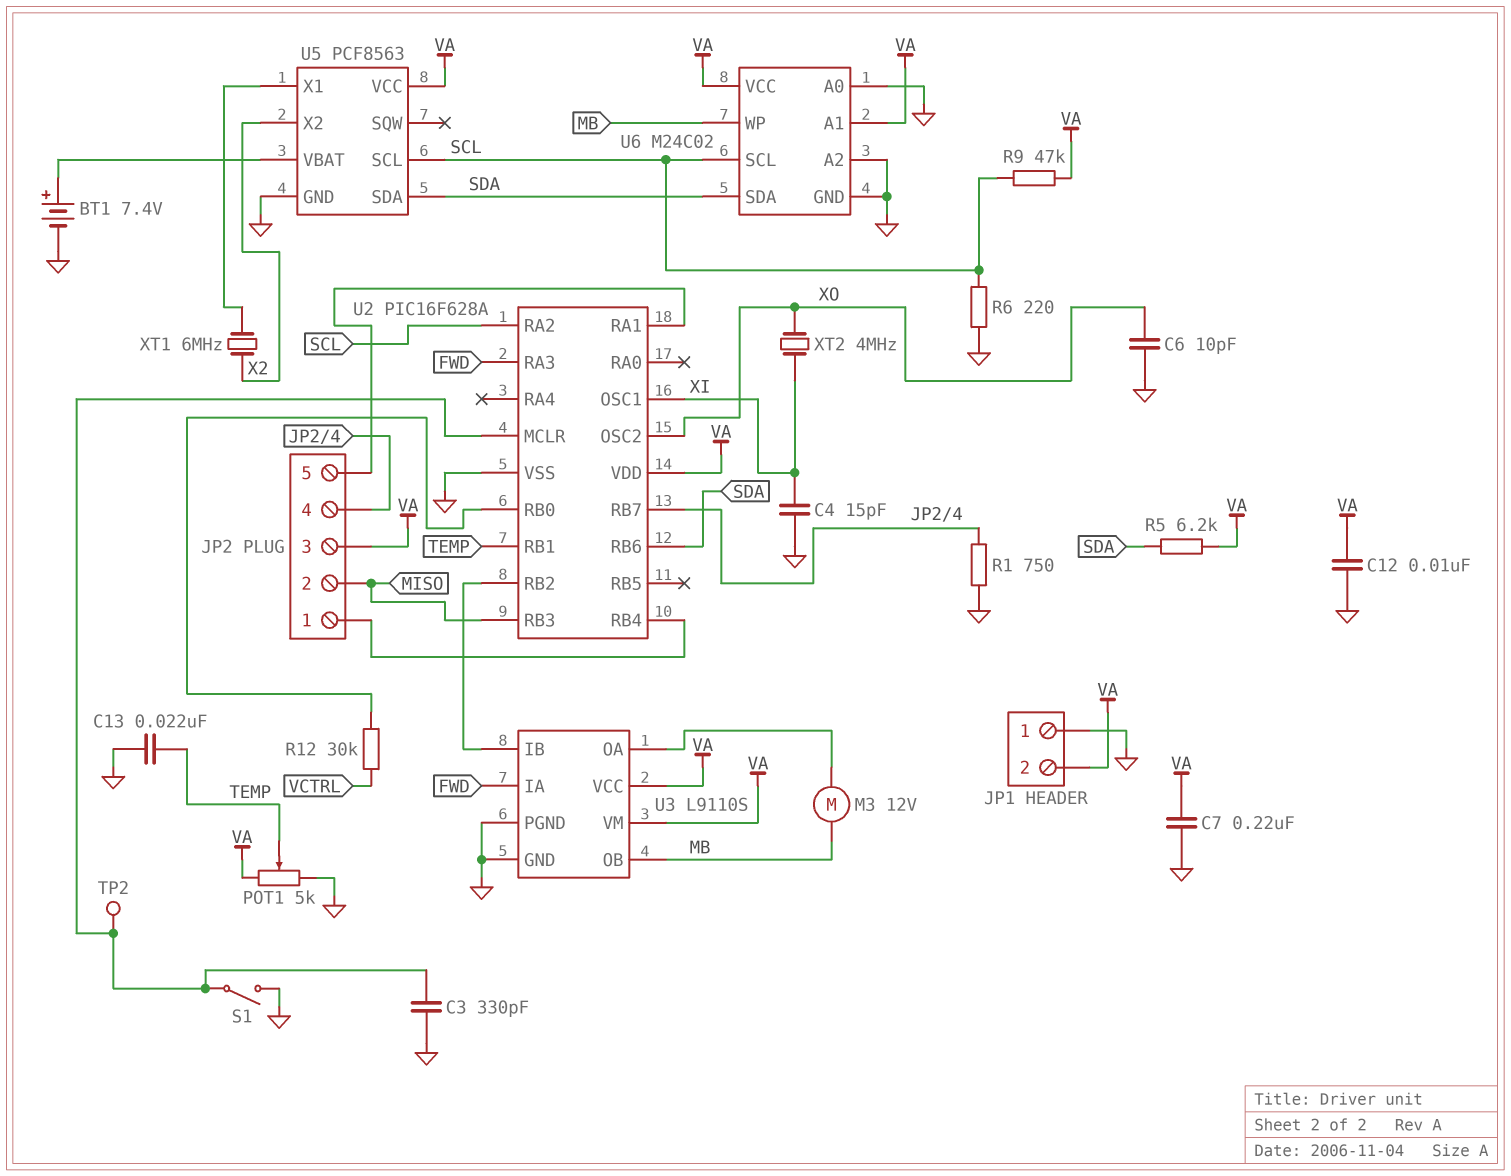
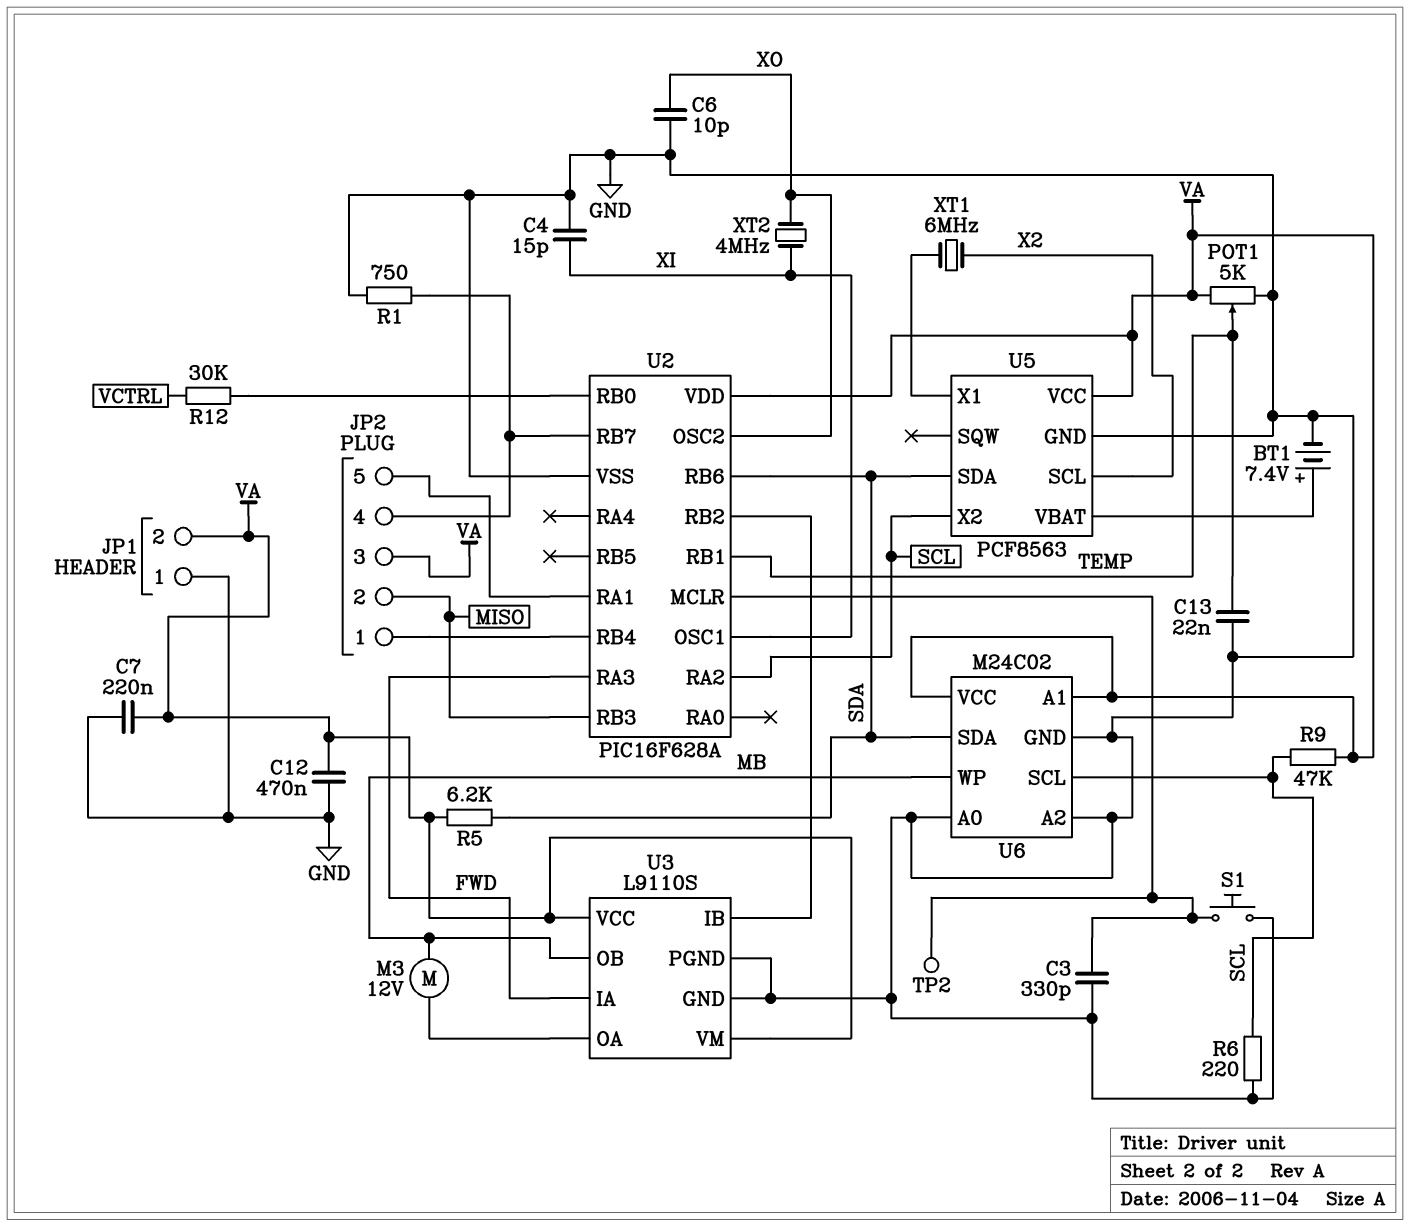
C12: 10nF (GND, VA) -> 470nF (GND, VA)
S1: switch (GND, U2/MCLR) -> button (GND, U2/MCLR)
U5 pin SCL: SCL -> X2
U5 pin X2: X2 -> SCL

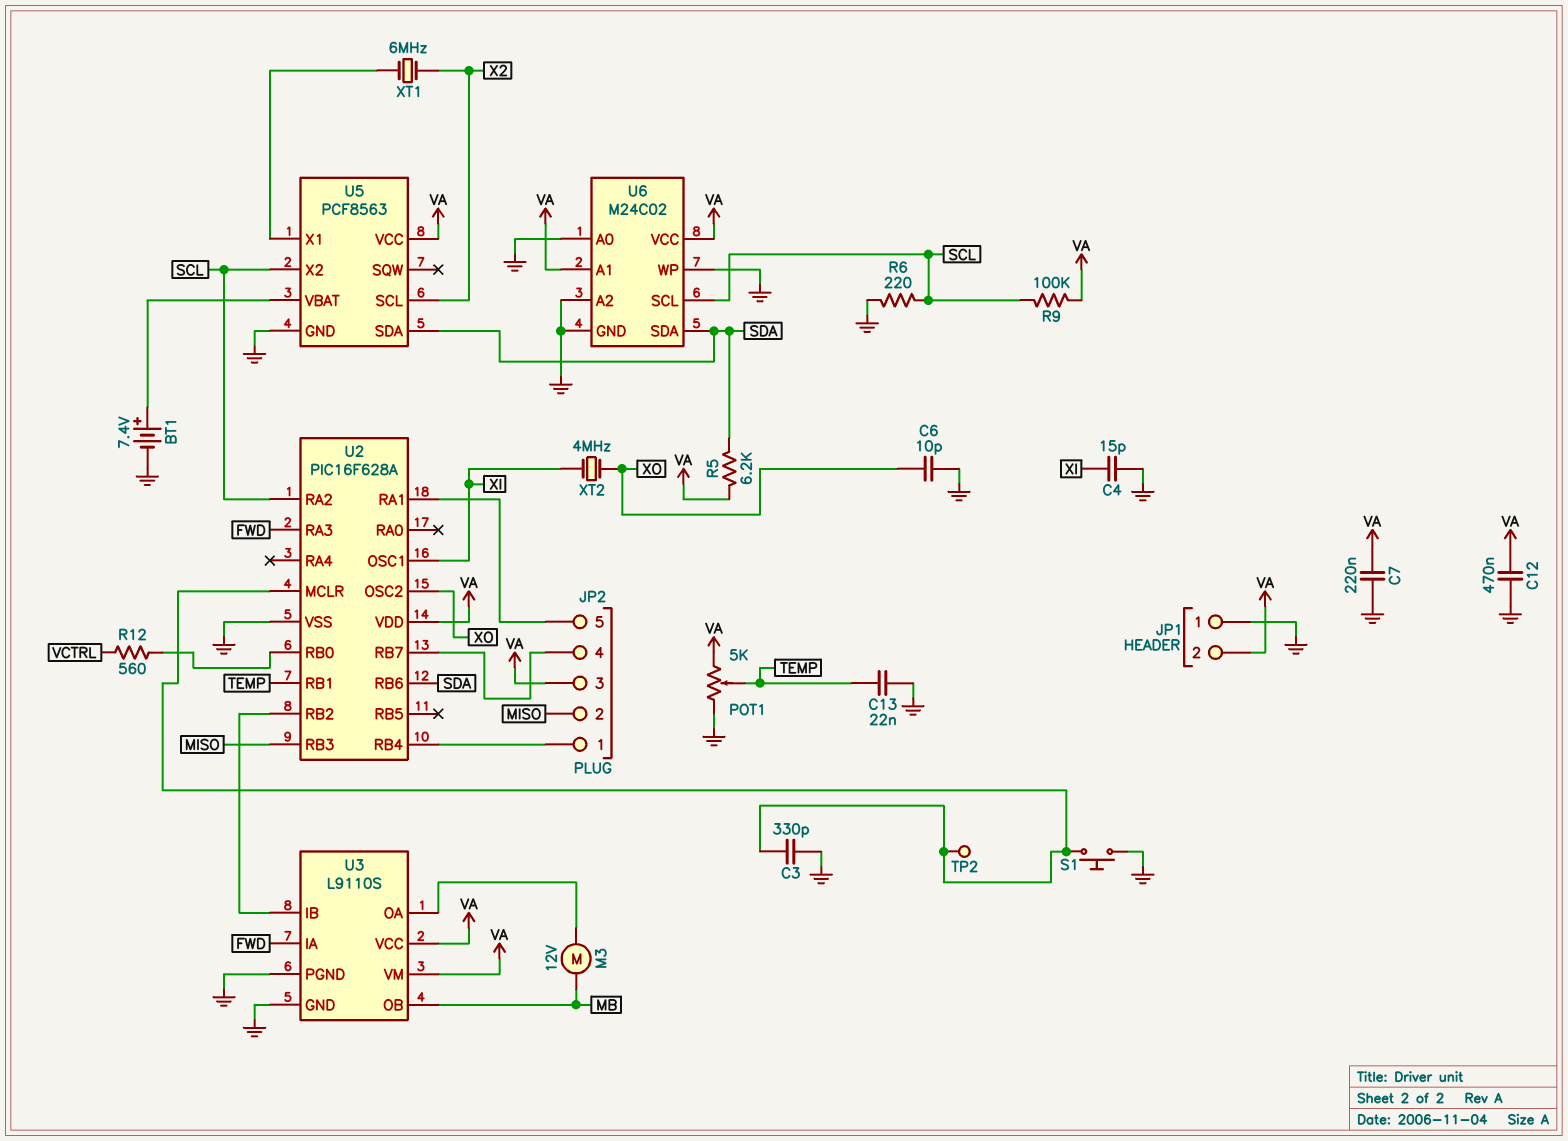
R1: 750 (GND, JP2/4) -> none
R9: 47k (SCL, VA) -> 100k (SCL, VA)
R12: 30k (U2/RB0, VCTRL) -> 560 (U2/RB0, VCTRL)
U6 pin WP: MB -> GND

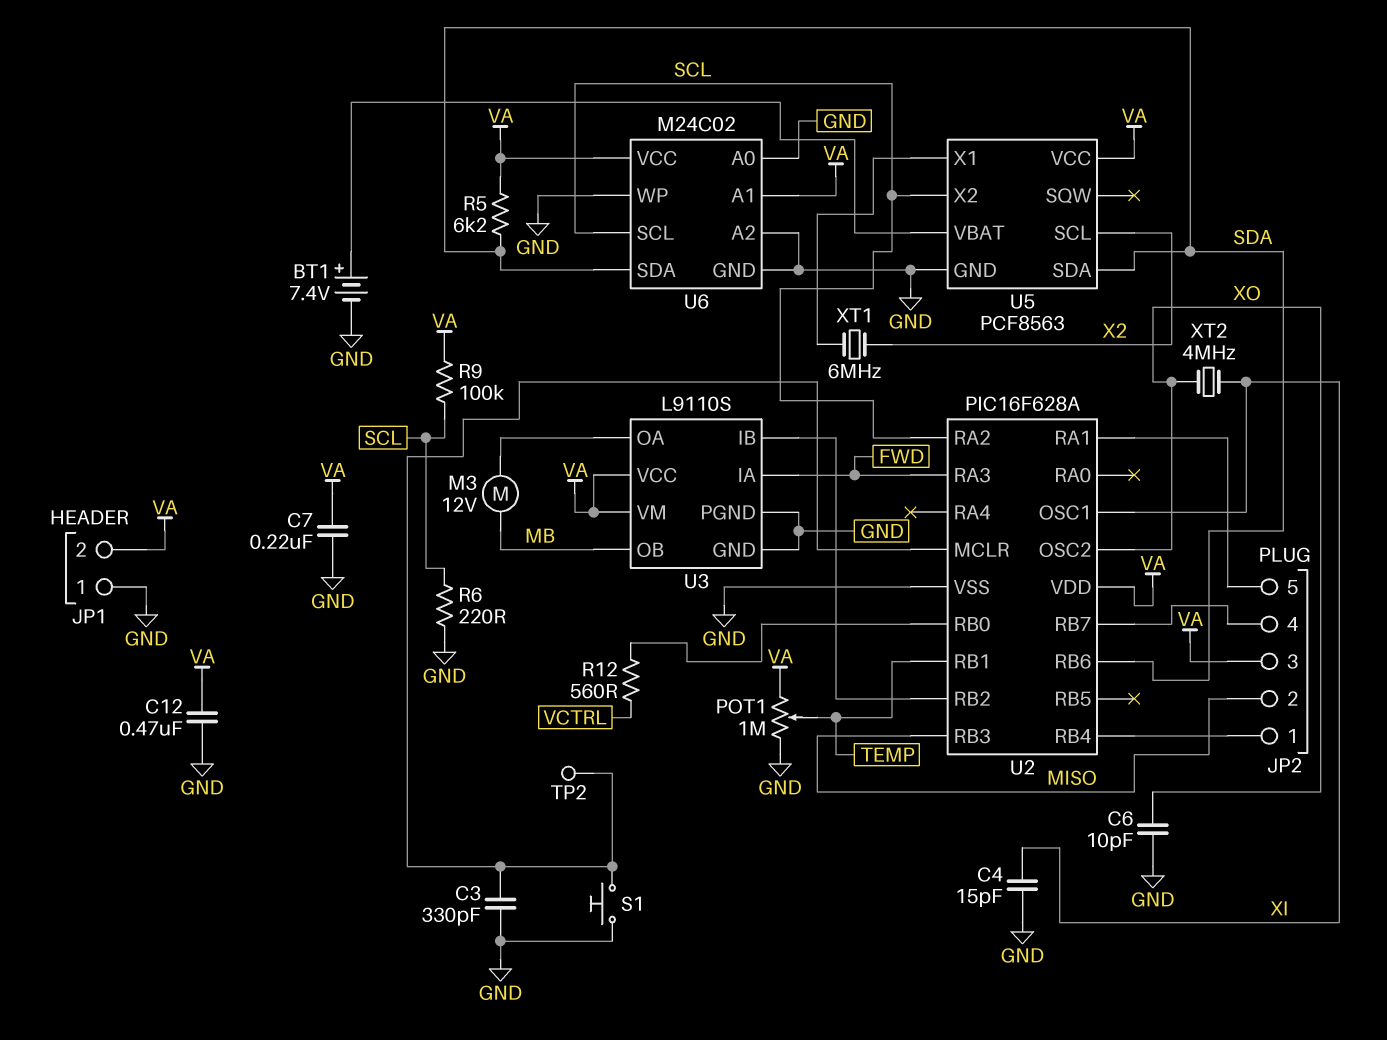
C13: 22nF (GND, TEMP) -> none
POT1: 5k (GND, VA, wiper TEMP) -> 1M (GND, VA, wiper TEMP)

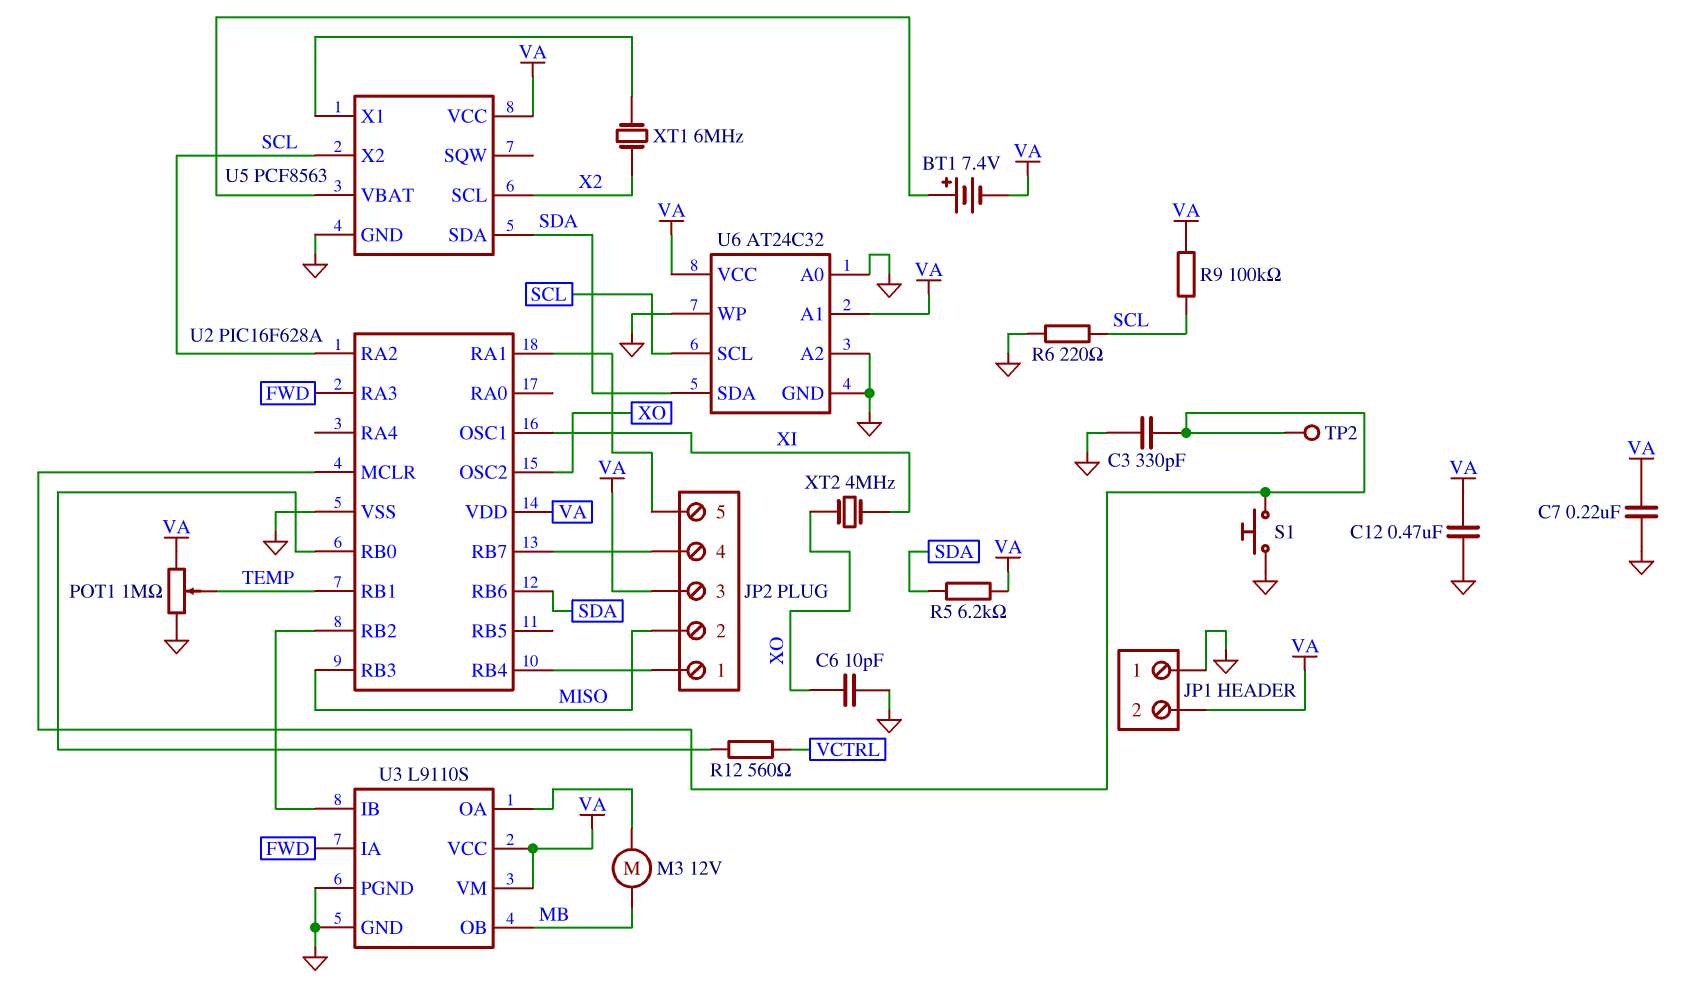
BT1: 7.4V (plus U5/VBAT, minus GND) -> 7.4V (plus U5/VBAT, minus VA)
C4: 15pF (GND, XI) -> none
U6: M24C02 -> AT24C32

